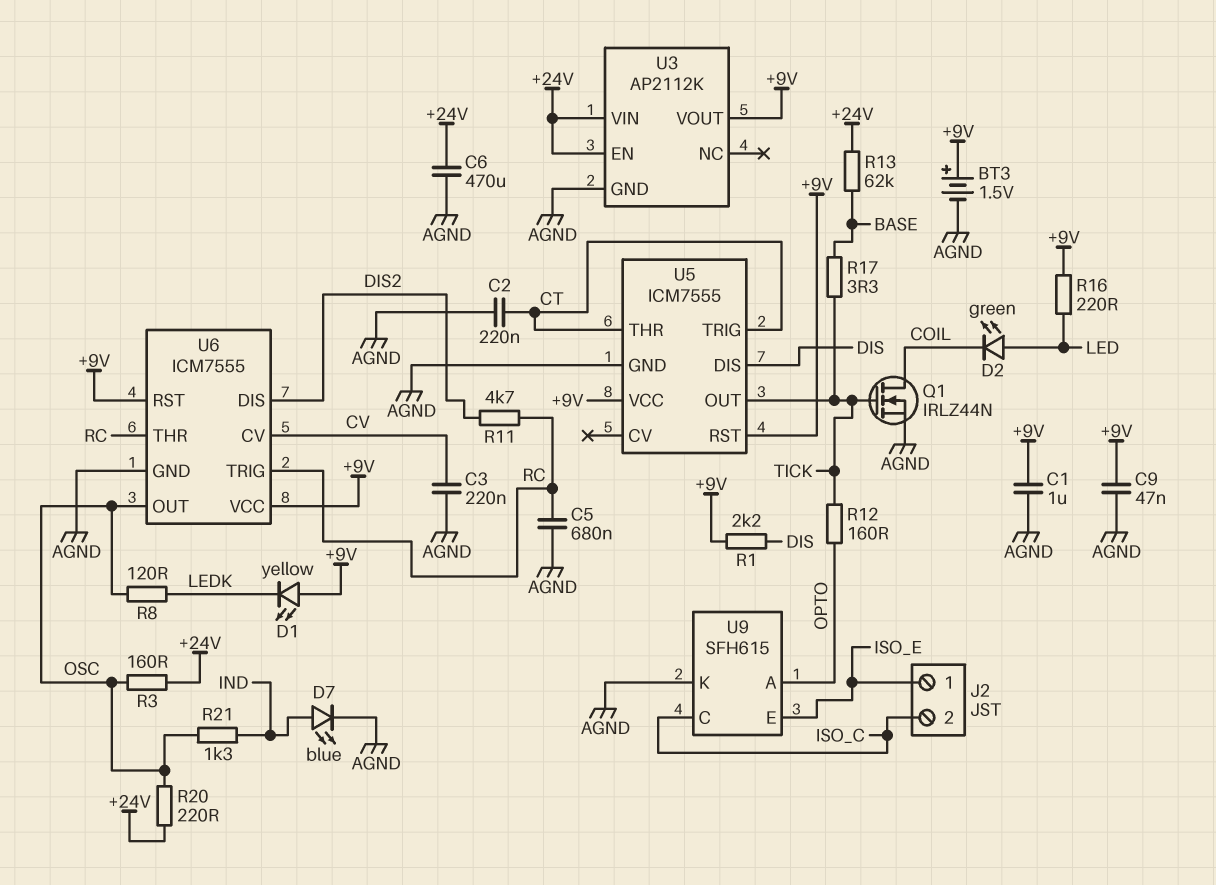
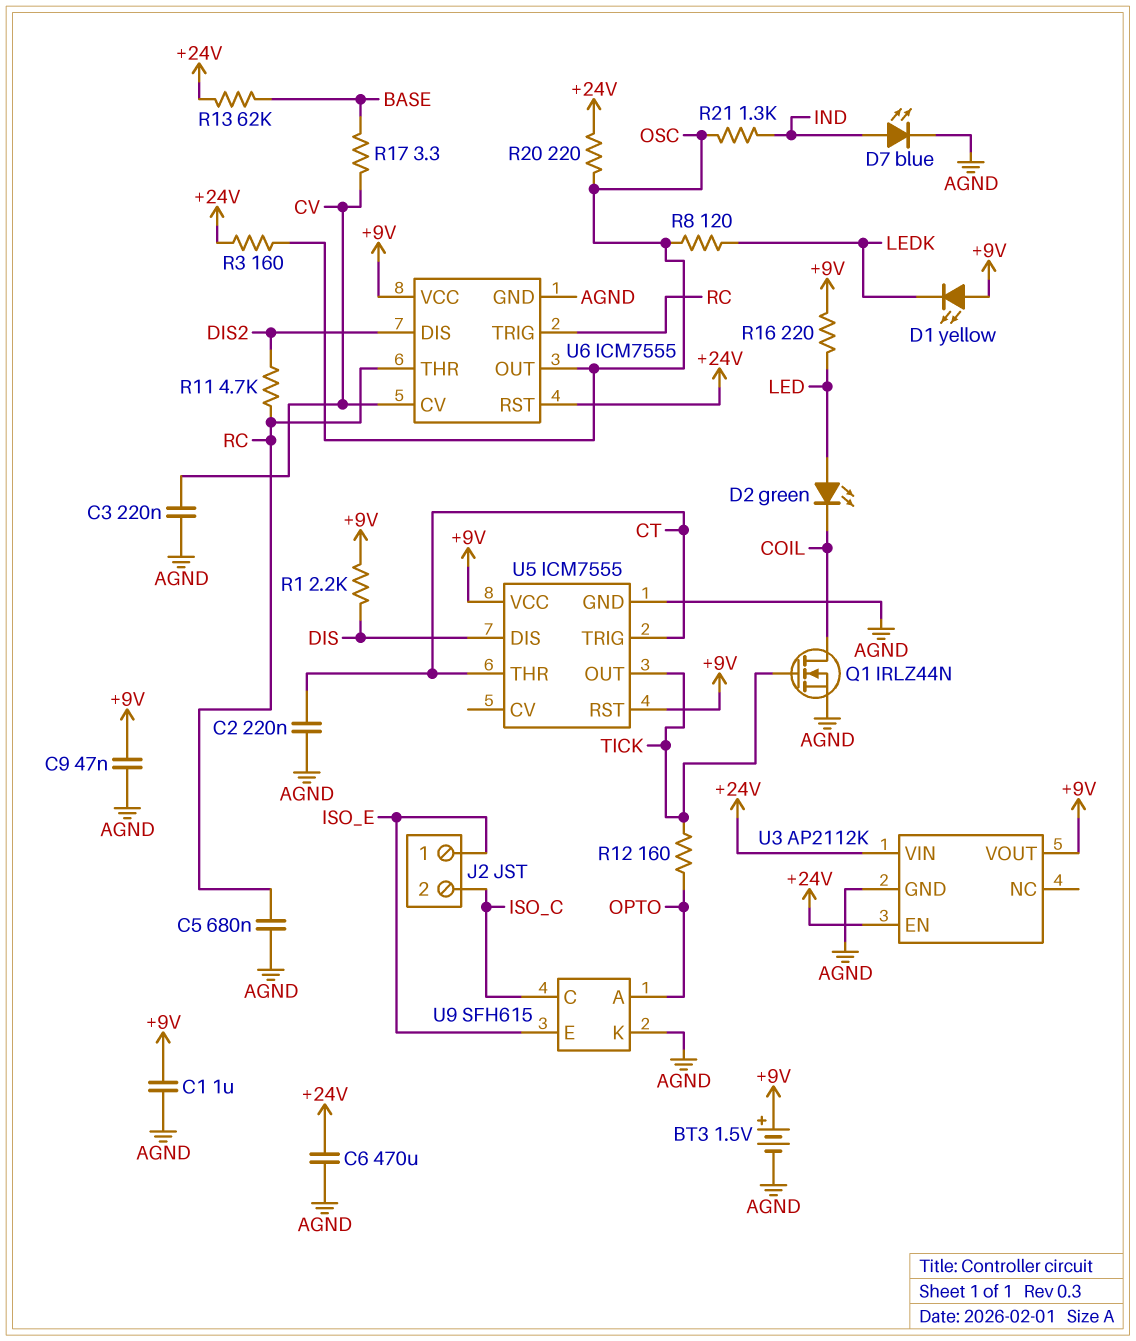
R17: 3.3 (BASE, TICK) -> 3.3 (BASE, CV)
U6 pin RST: +9V -> +24V

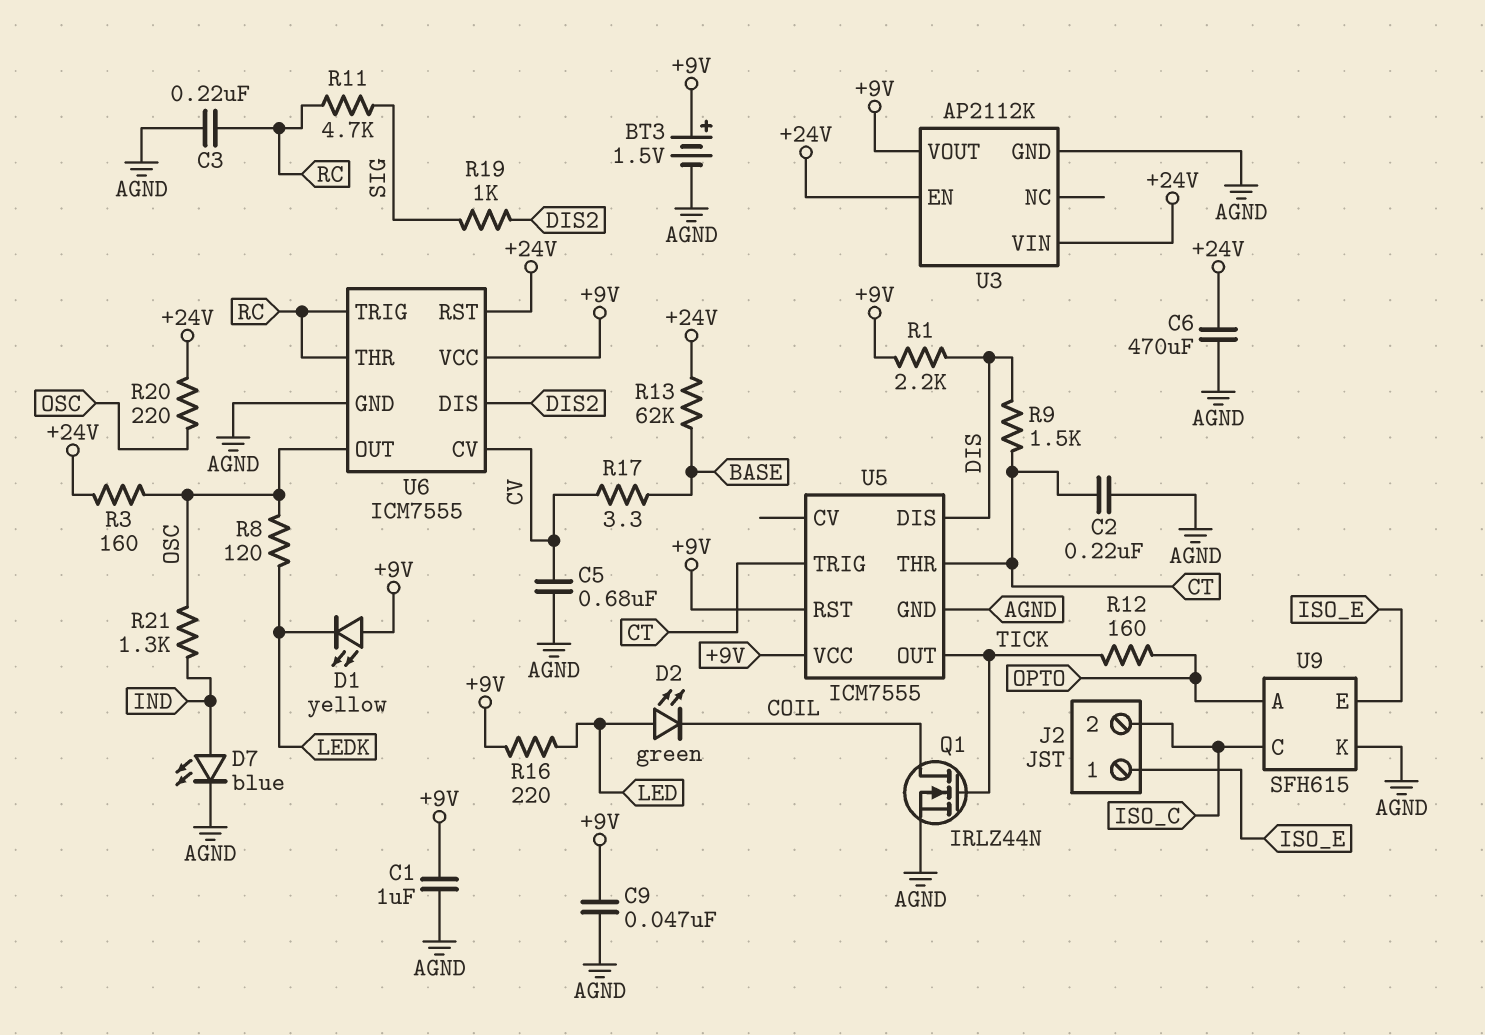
C3: 220nF (AGND, CV) -> 220nF (AGND, RC)
C5: 680nF (AGND, RC) -> 680nF (AGND, CV)
R9: none -> 1.5k (CT, DIS)
R11: 4.7k (DIS2, RC) -> 4.7k (RC, SIG)
R19: none -> 1k (DIS2, SIG)

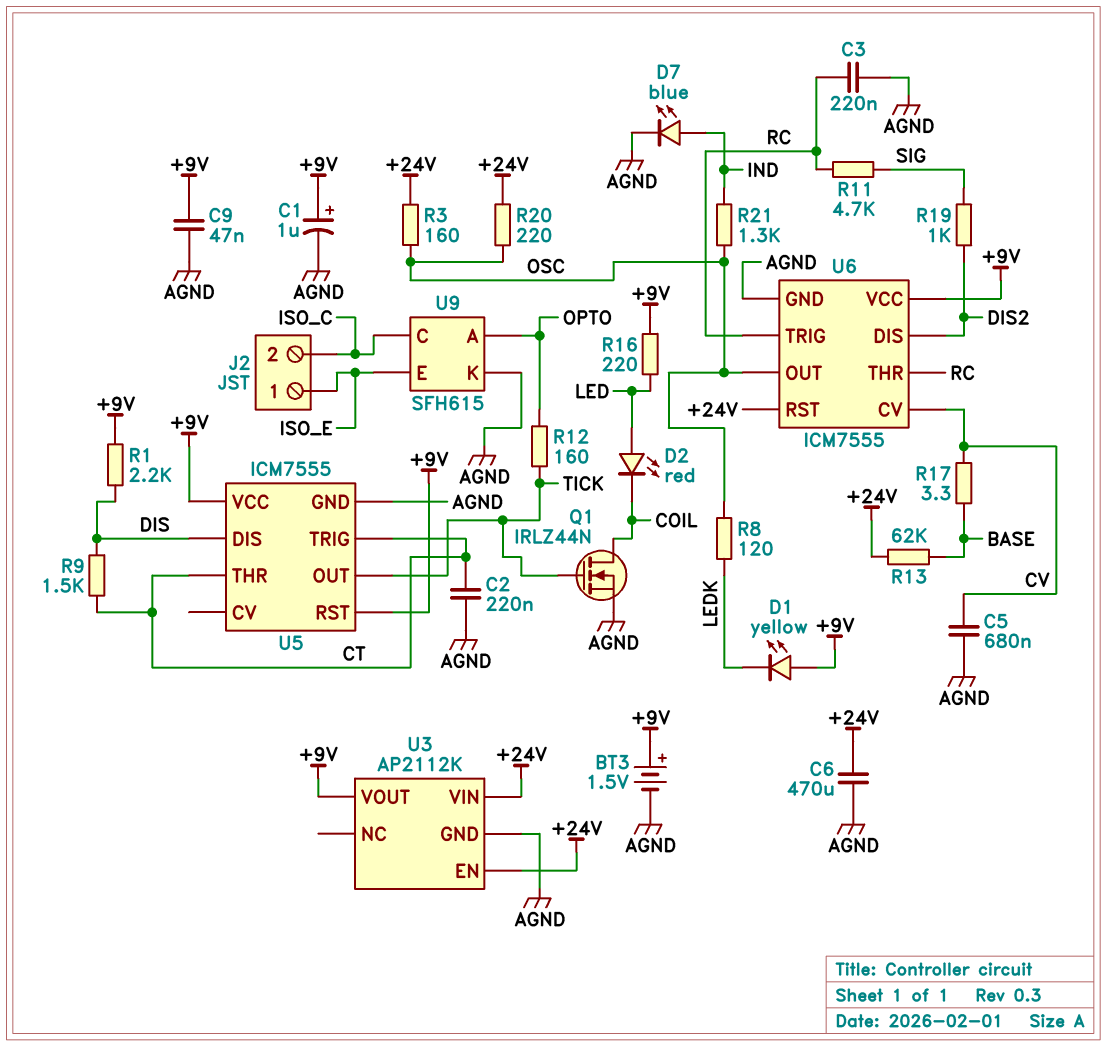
C1: 1uF (+9V, AGND) -> 1uF (plus +9V, minus AGND)
D2: LED green (A LED, K COIL) -> LED red (A LED, K COIL)

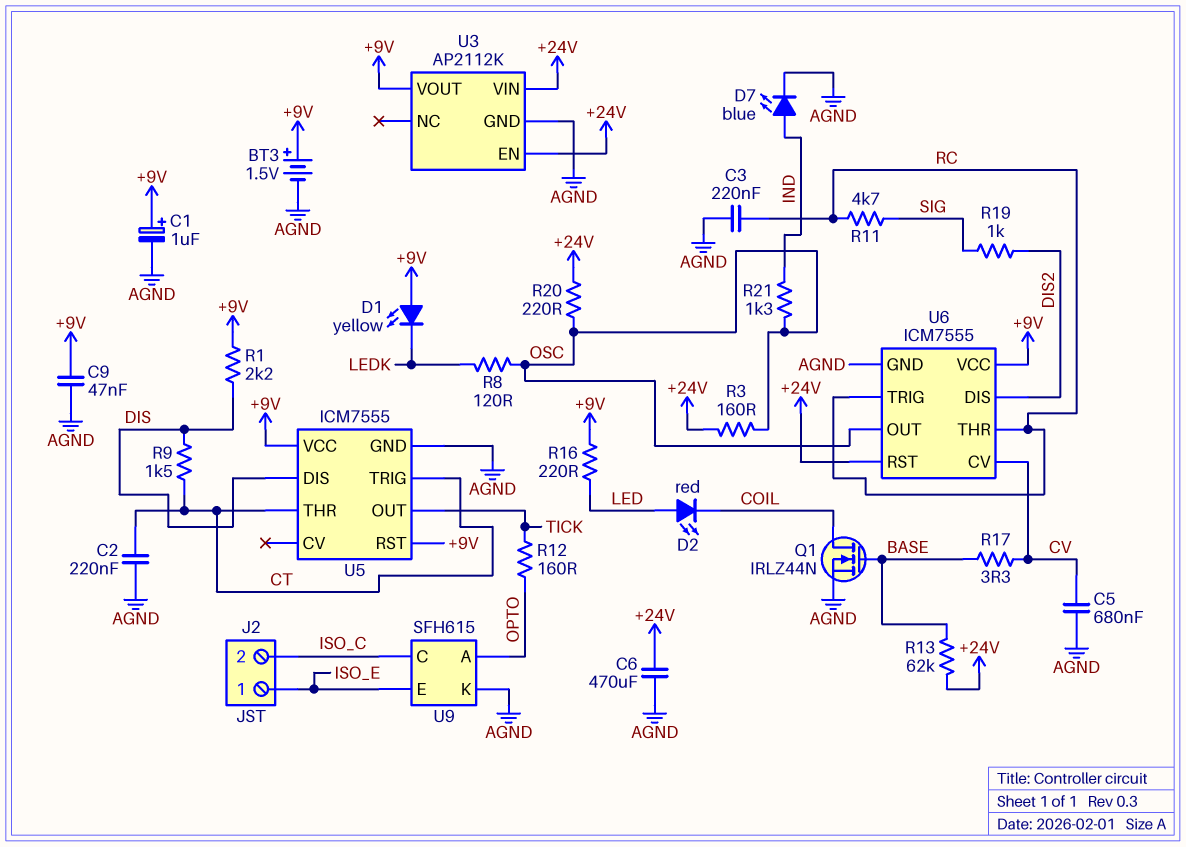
Q1: NMOS IRLZ44N (G TICK, D COIL, S AGND) -> NMOS IRLZ44N (G BASE, D COIL, S AGND)

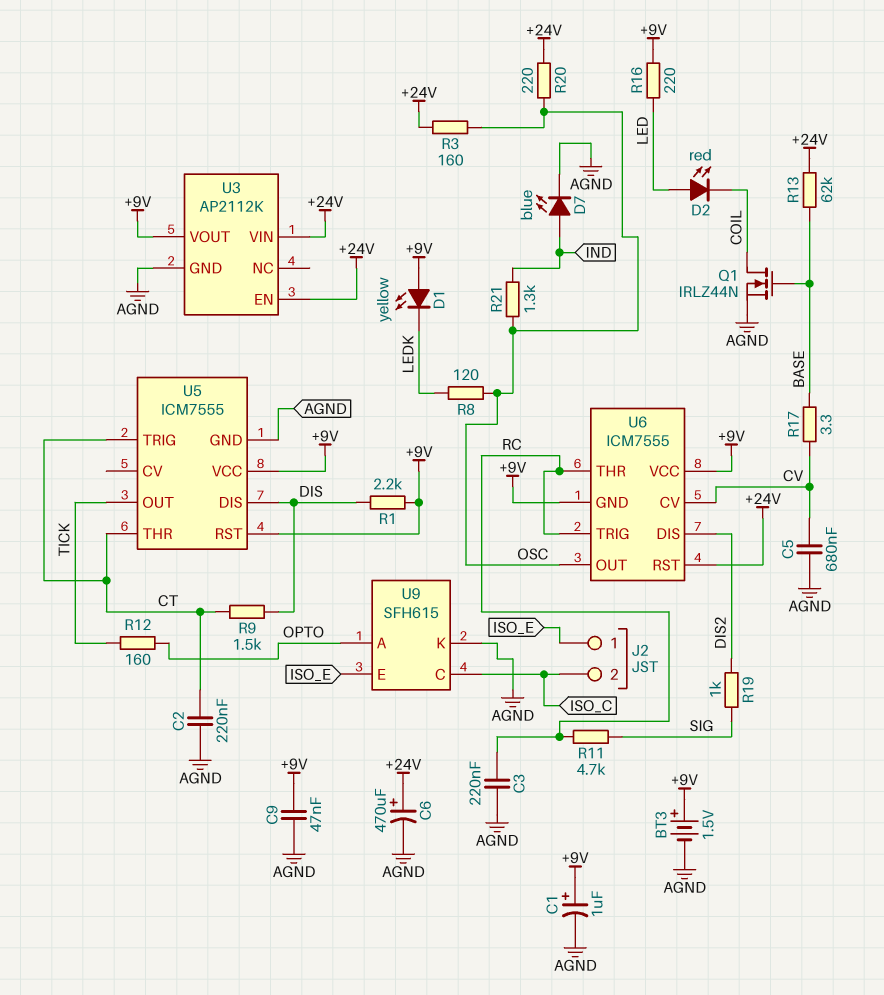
C6: 470uF (+24V, AGND) -> 470uF (plus +24V, minus AGND)
U6 pin GND: AGND -> +9V

